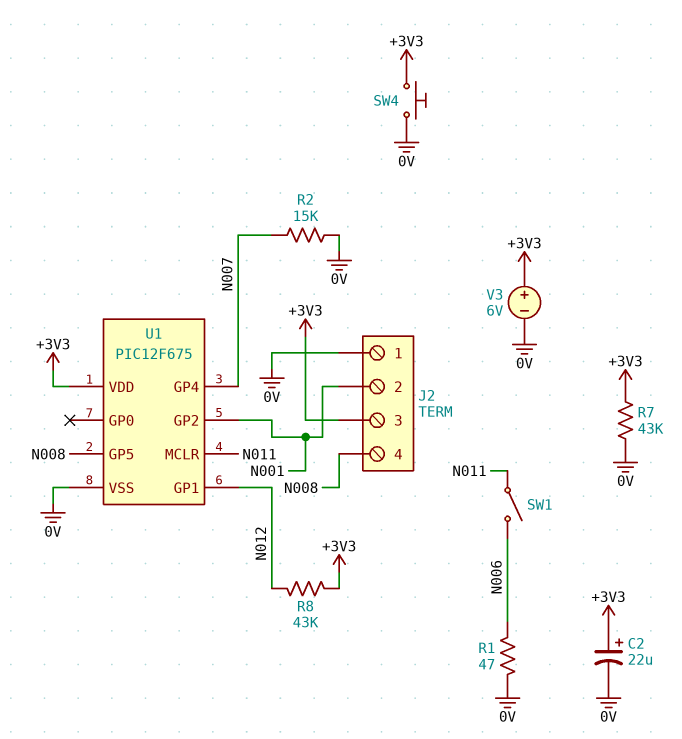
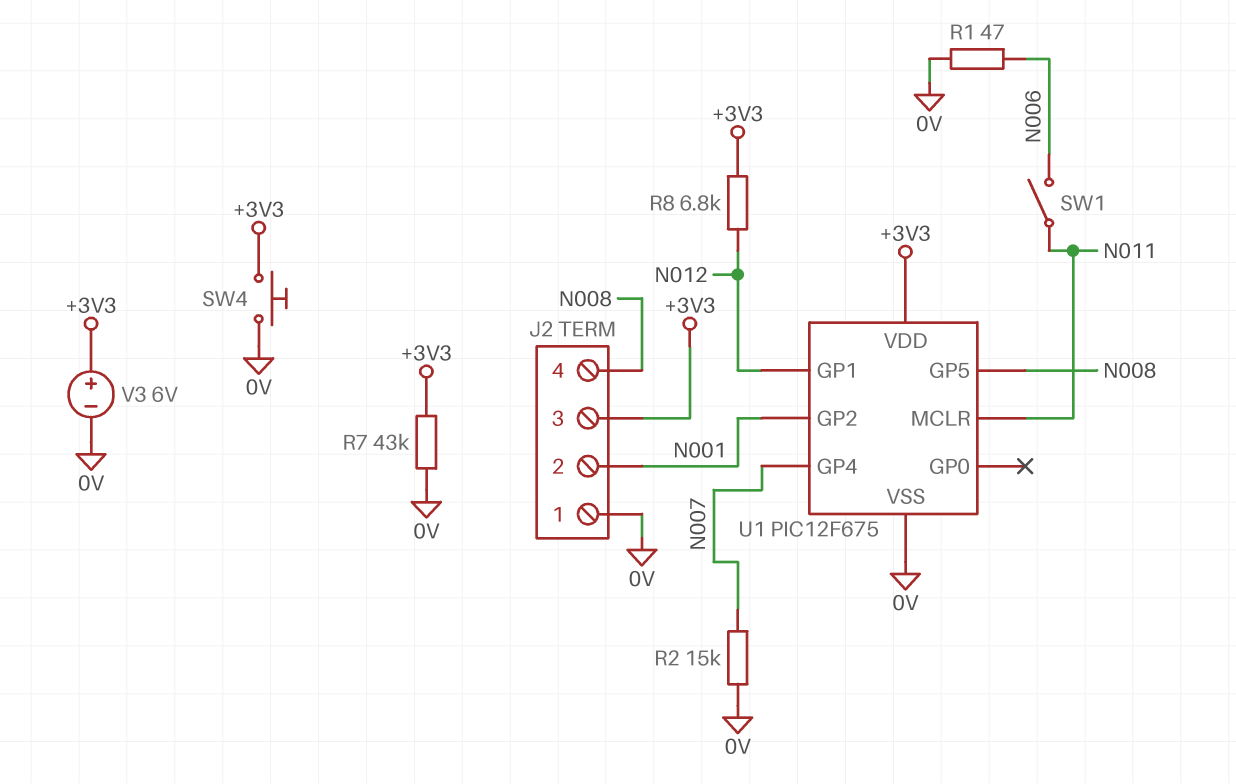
C2: 22uF (plus +3V3, minus 0V) -> none
R8: 43k (+3V3, N012) -> 6.8k (+3V3, N012)

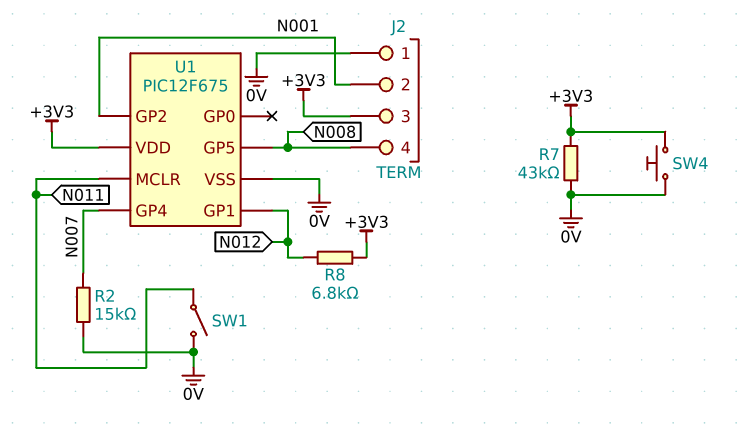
R1: 47 (0V, N006) -> none
SW1: switch (N006, N011) -> switch (0V, N011)
V3: 6V (plus +3V3, minus 0V) -> none

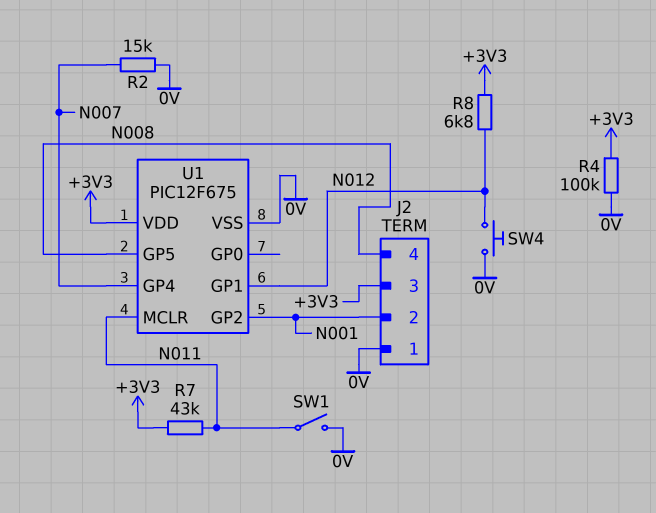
R4: none -> 100k (+3V3, 0V)
R7: 43k (+3V3, 0V) -> 43k (+3V3, N011)
SW4: button (+3V3, 0V) -> button (0V, N012)

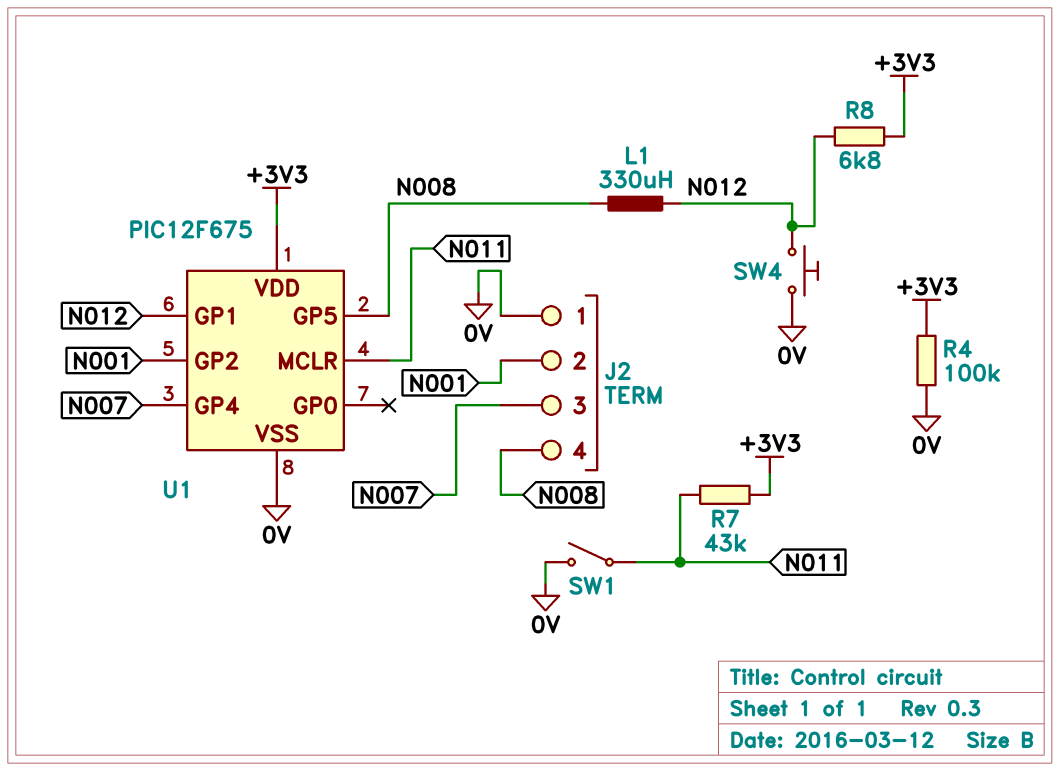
J2 pin 3: +3V3 -> N007
L1: none -> 330uH (N008, N012)
R2: 15k (0V, N007) -> none

